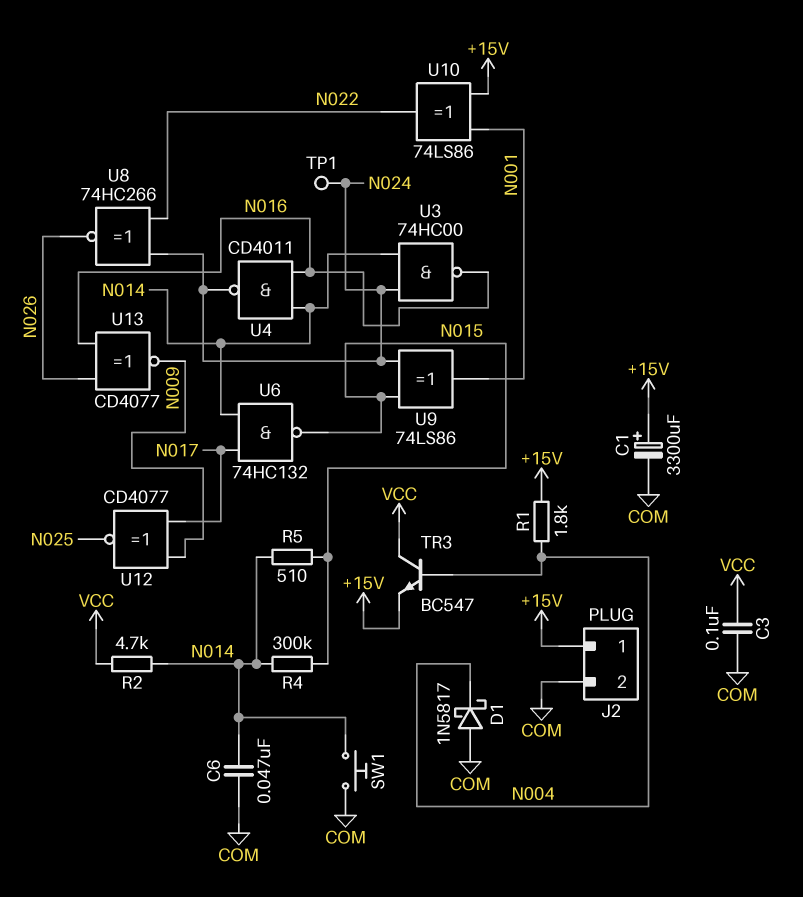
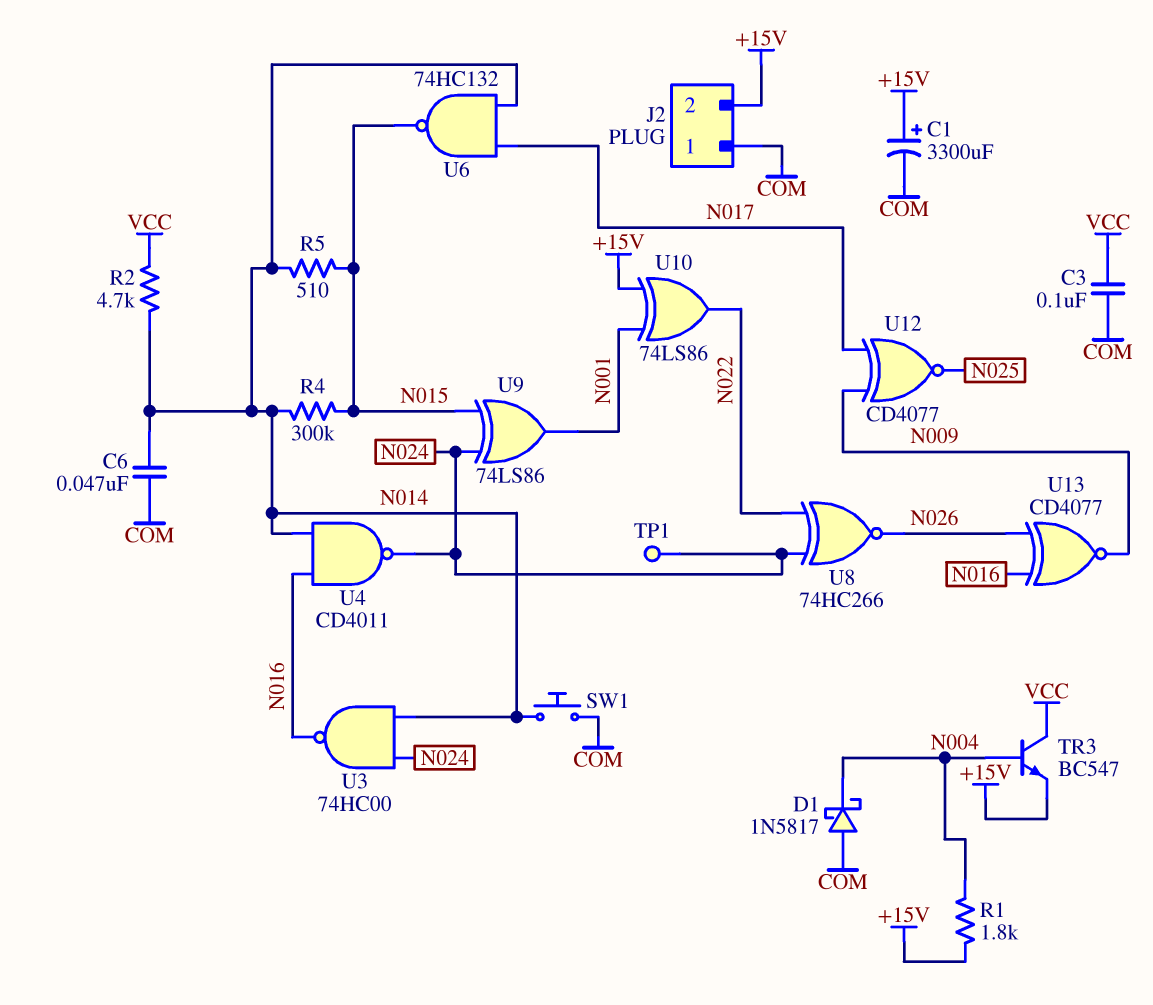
J2 pin 1: +15V -> COM
J2 pin 2: COM -> +15V

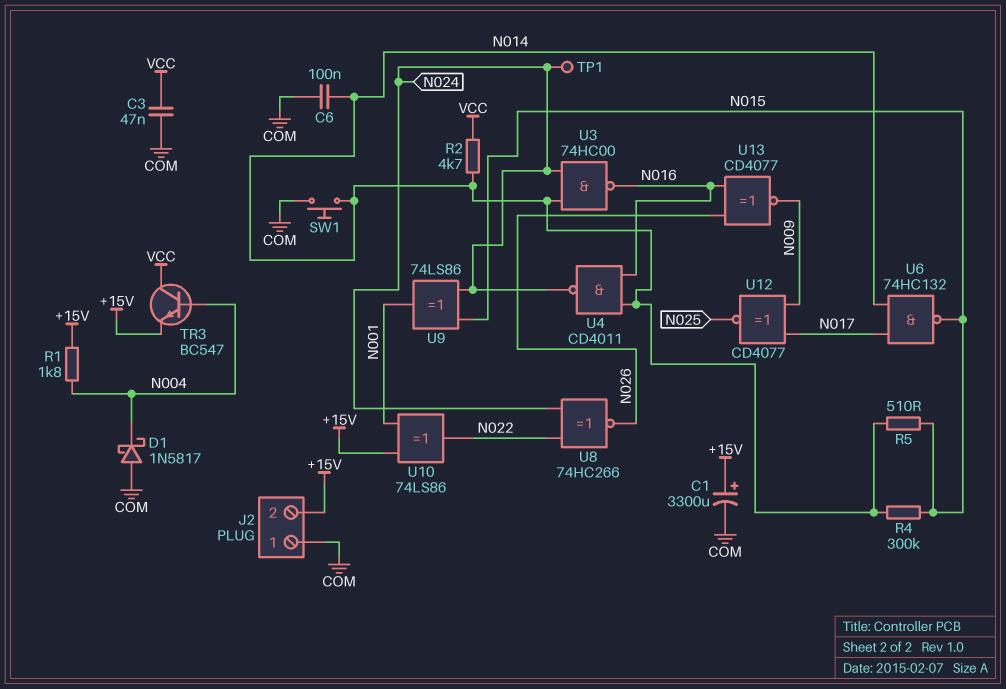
C3: 100nF (COM, VCC) -> 47nF (COM, VCC)
C6: 47nF (COM, N014) -> 100nF (COM, N014)

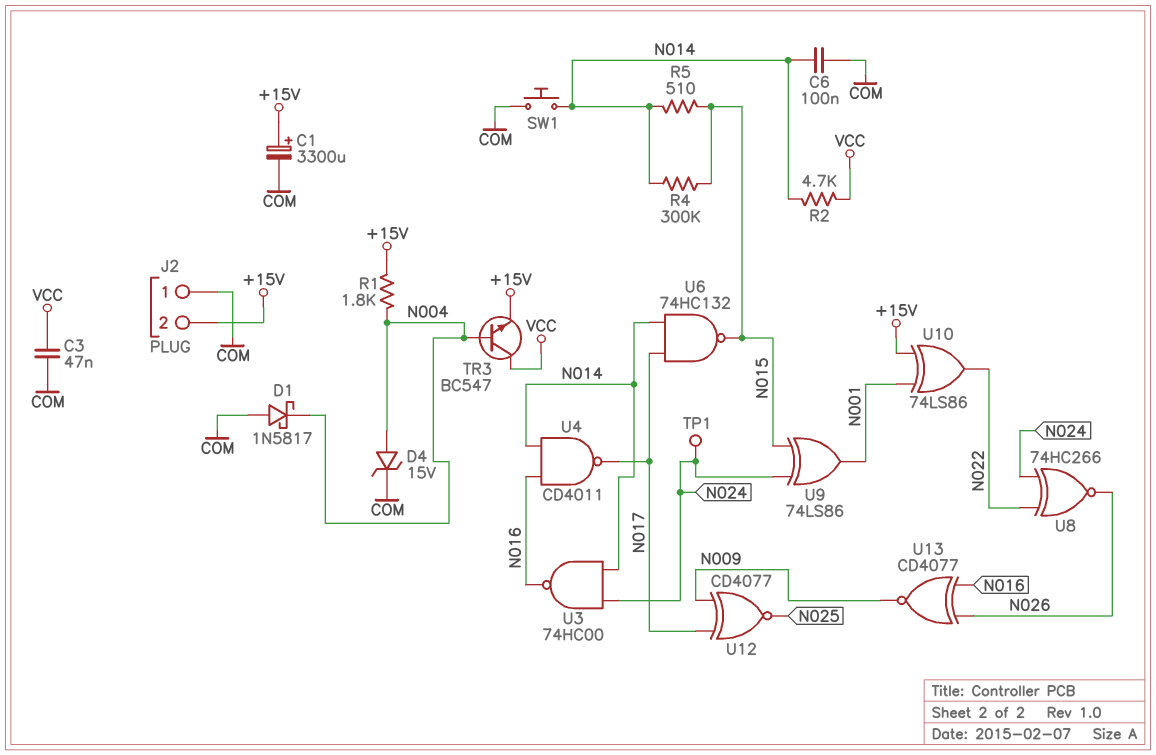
D4: none -> zener 15V (A N004, K COM)
U4: NAND CD4011 (in N014, in N016, out N024) -> NAND CD4011 (in N014, in N016, out N017)

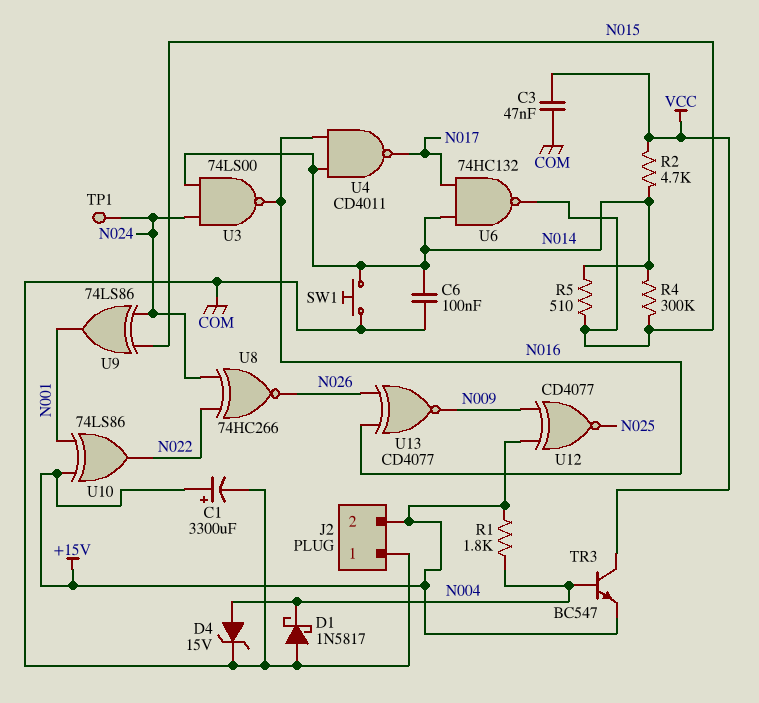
U3: NAND 74HC00 (in N014, in N024, out N016) -> NAND 74LS00 (in N014, in N024, out N016)
U12: XNOR CD4077 (in N009, in N017, out N025) -> XNOR CD4077 (in +15V, in N009, out N025)

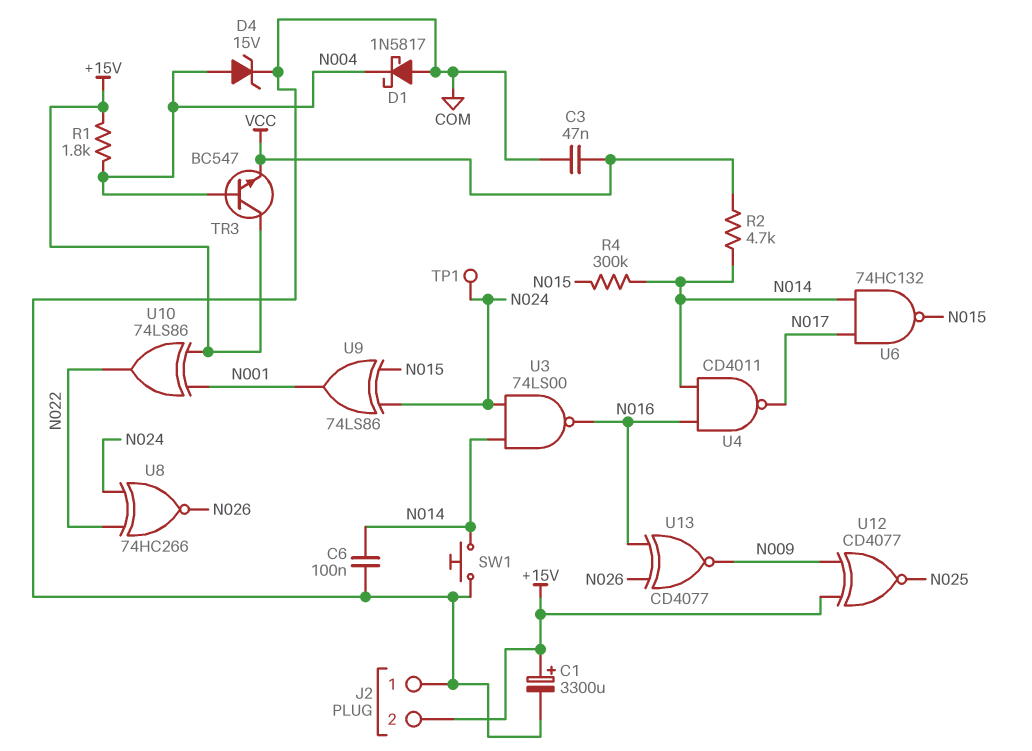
R5: 510 (N014, N015) -> none
TR3: NPN BC547 (B N004, C VCC, E +15V) -> NPN BC547 (B N004, C +15V, E VCC)

